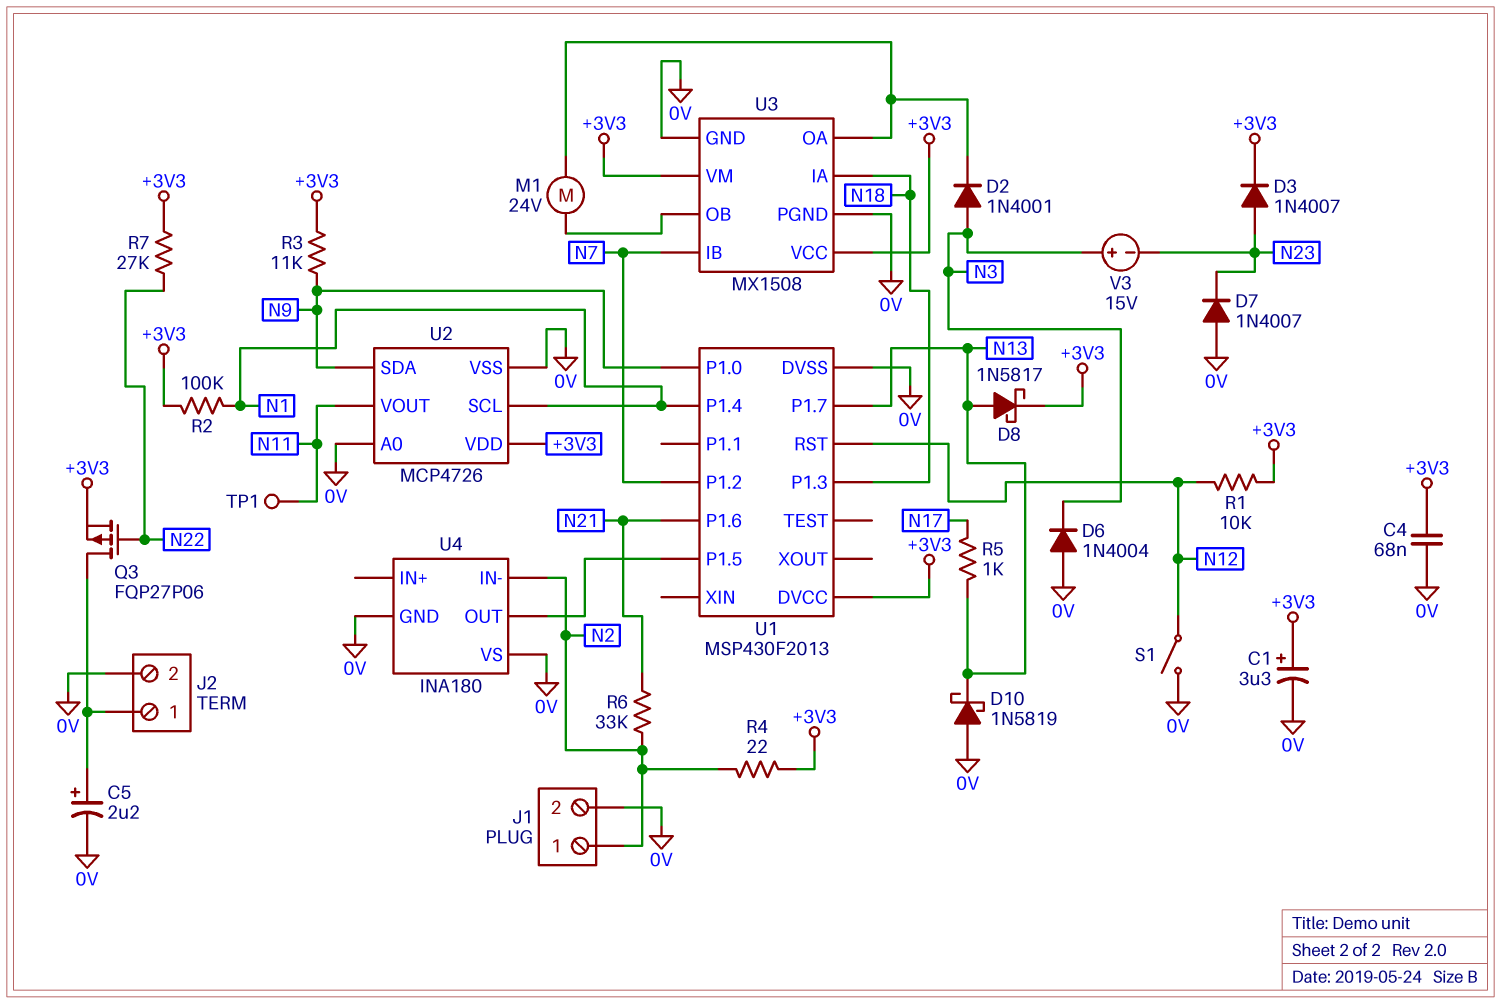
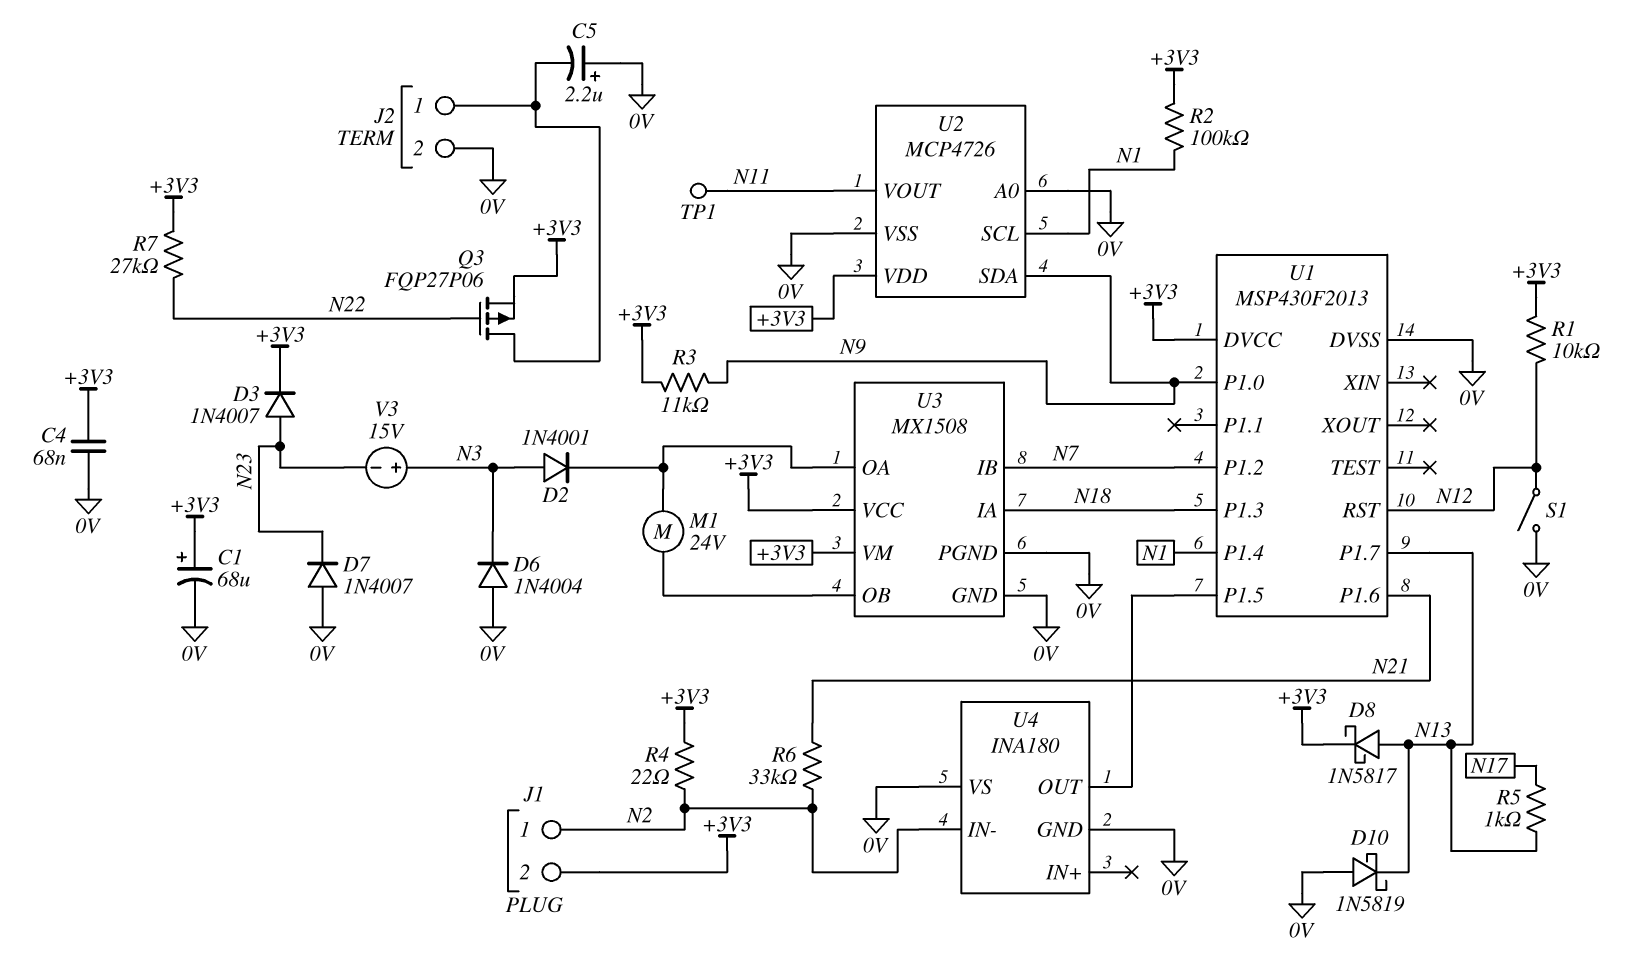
C1: 3.3uF (plus +3V3, minus 0V) -> 68uF (plus +3V3, minus 0V)
C5: 2.2uF (plus J2/1, minus 0V) -> 2.2uF (plus 0V, minus J2/1)
J1 pin 2: 0V -> +3V3

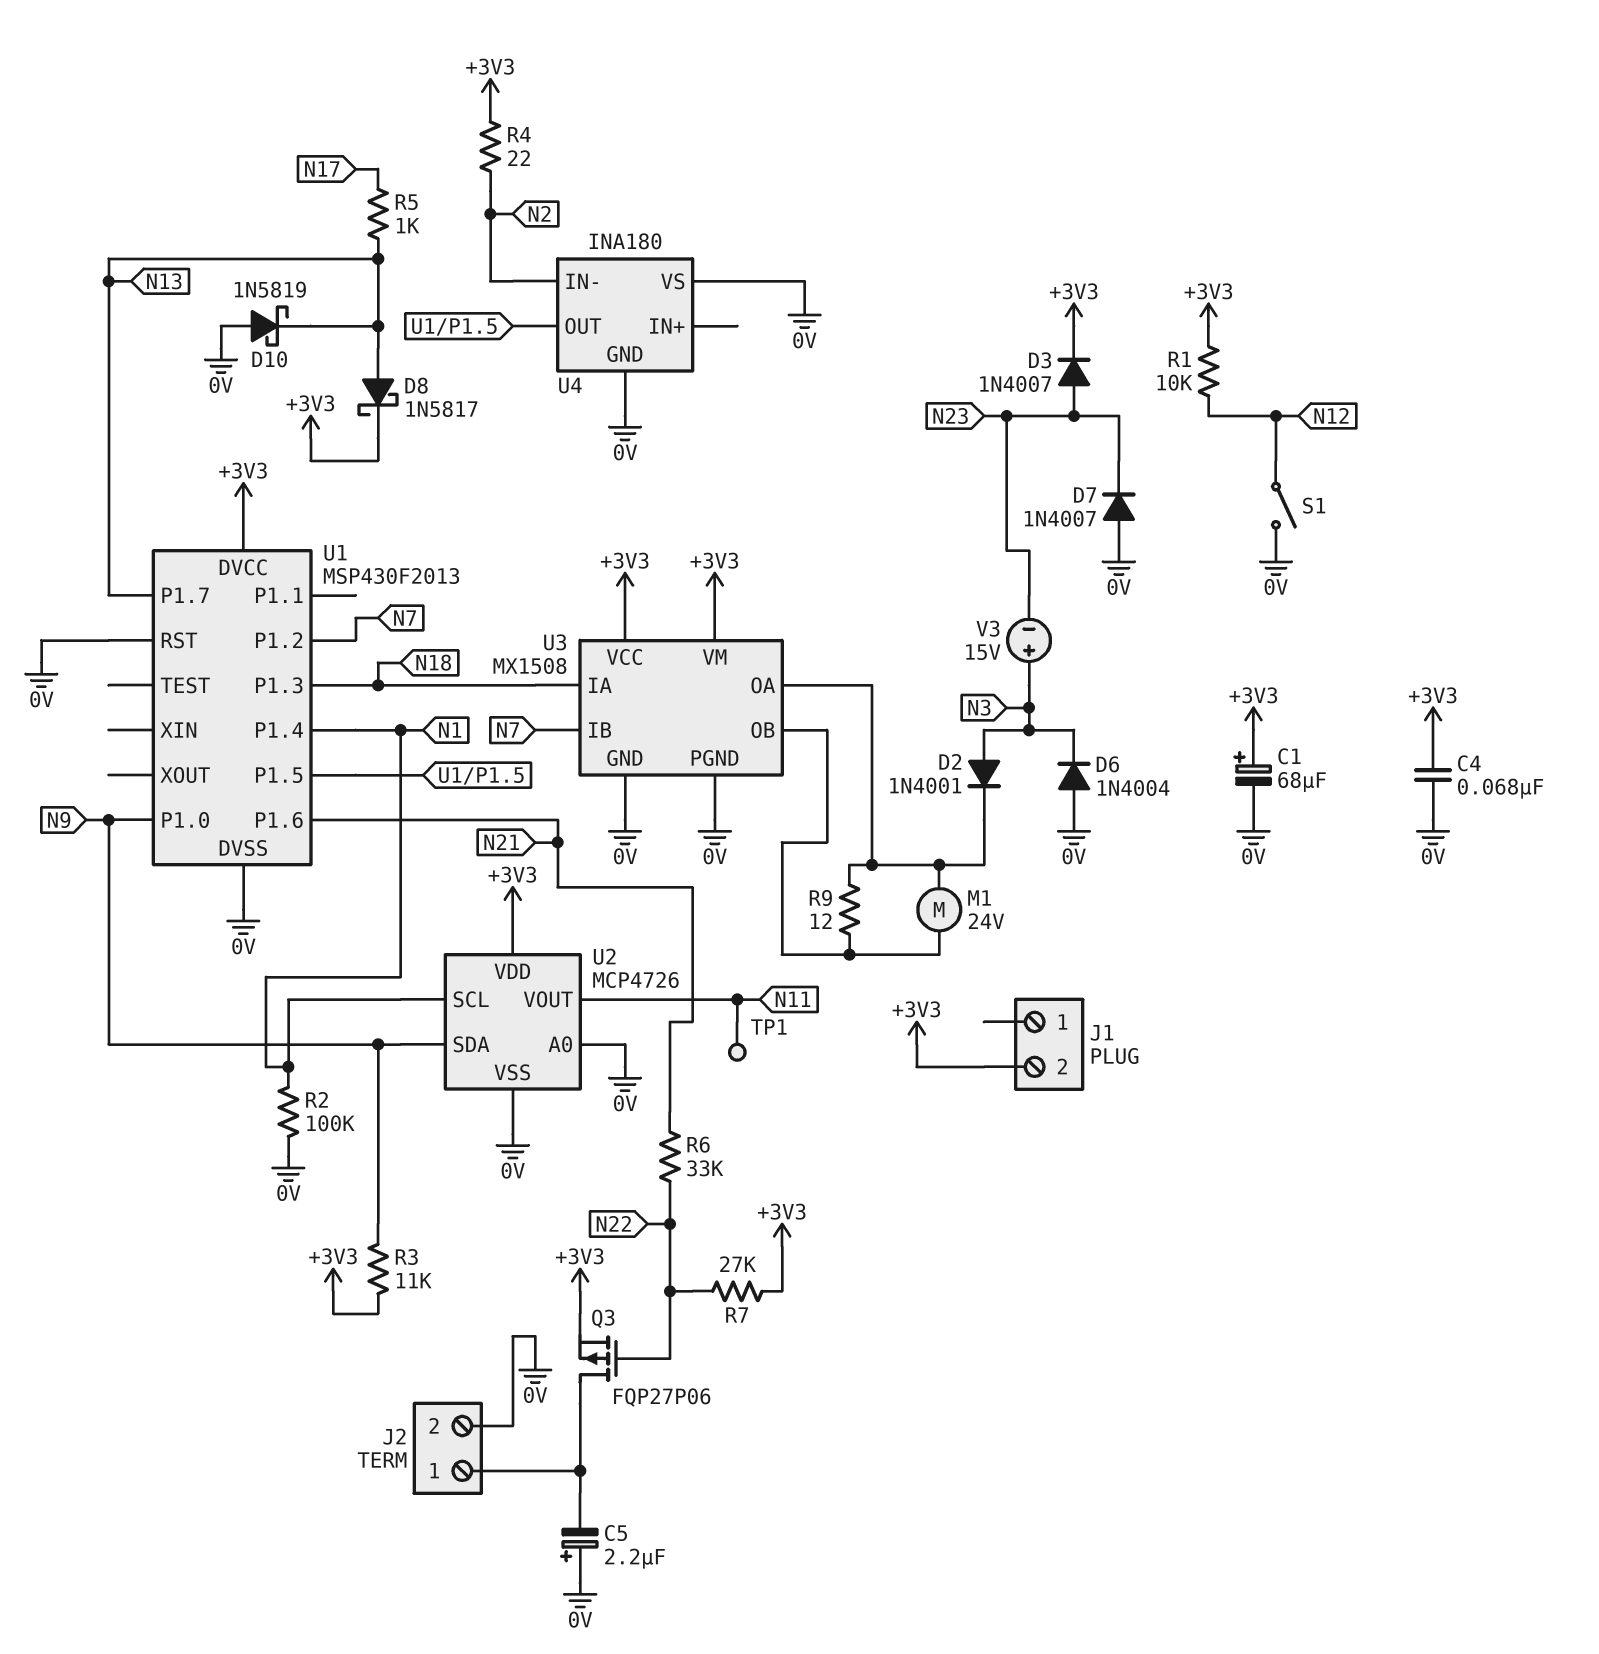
J1 pin 1: N2 -> none
R2: 100k (+3V3, N1) -> 100k (0V, N1)
R6: 33k (N2, N21) -> 33k (N21, N22)
R9: none -> 12 (U3/OA, U3/OB)
U1 pin RST: N12 -> 0V

